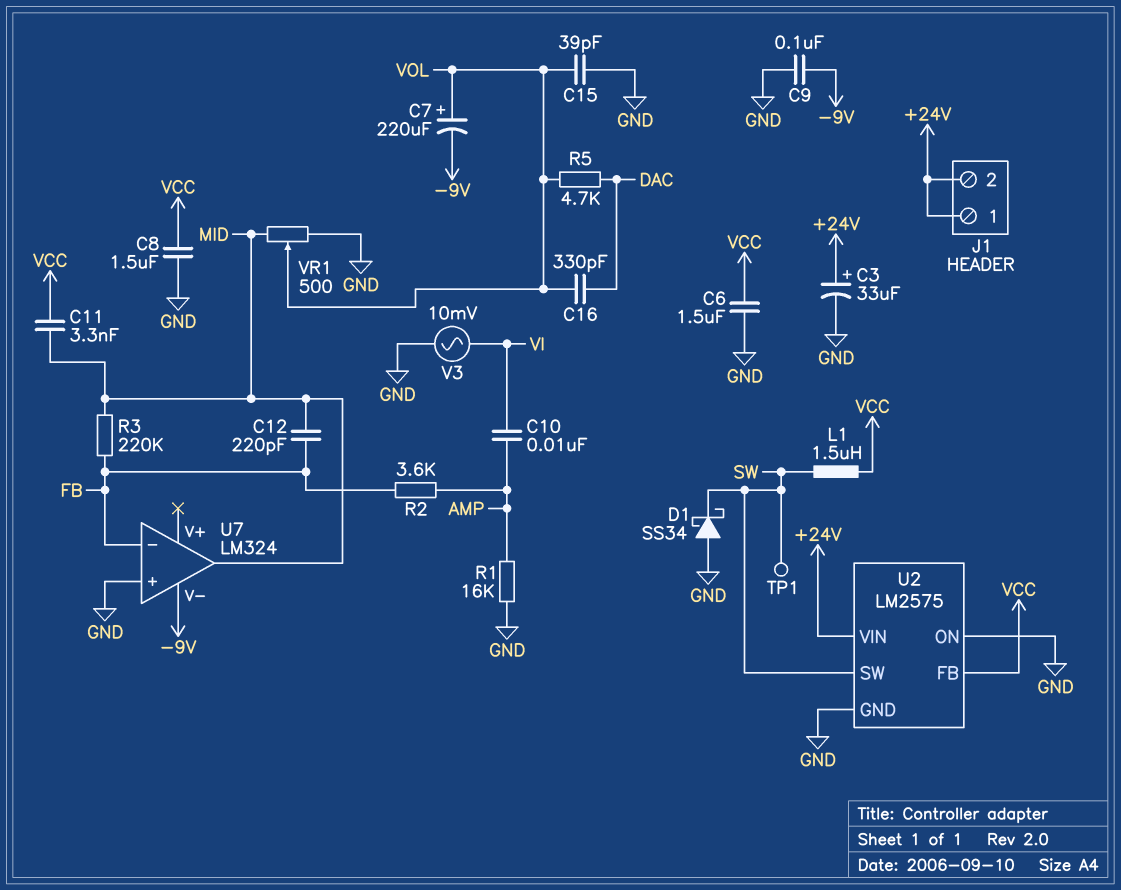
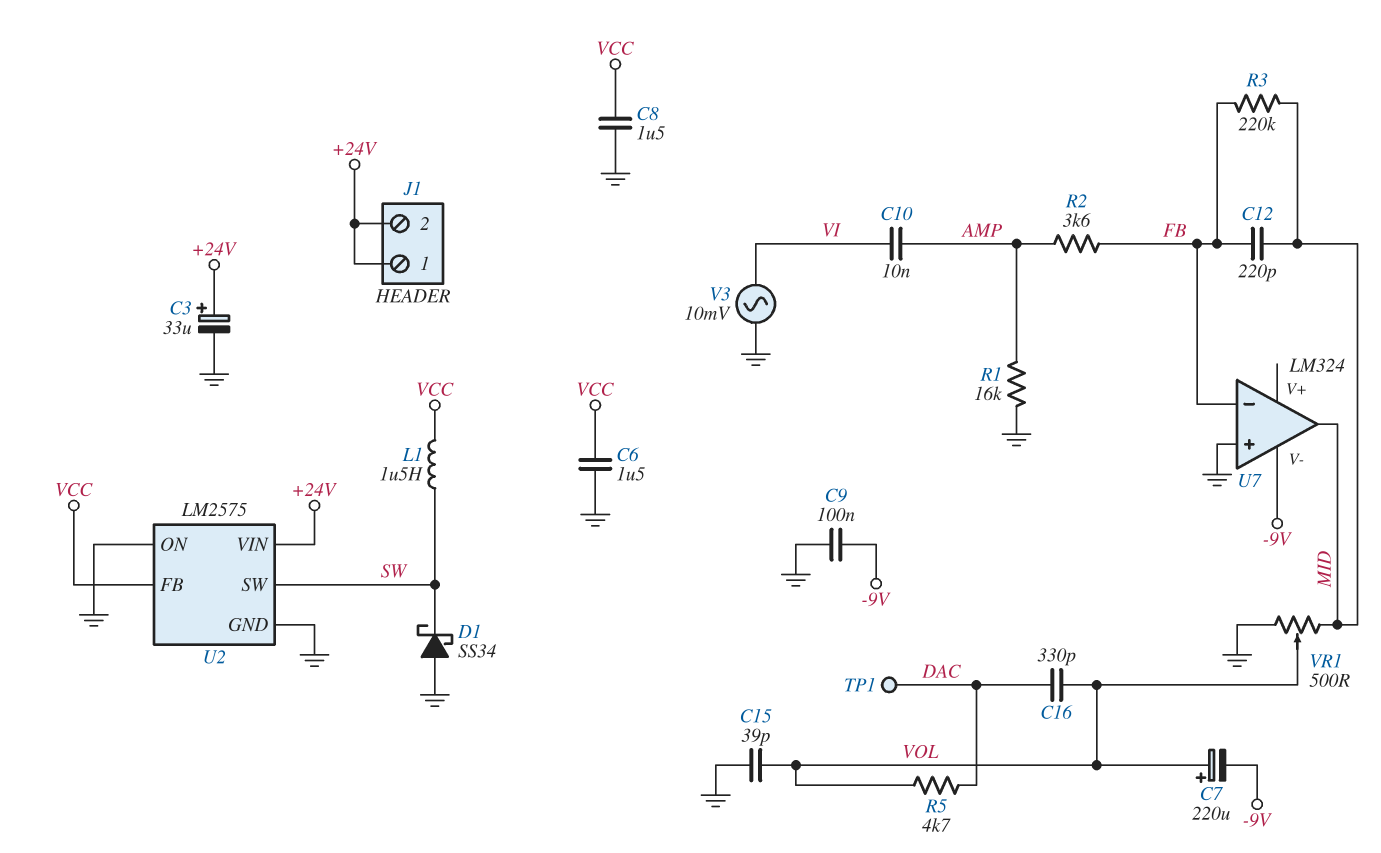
C11: 3.3nF (MID, VCC) -> none
TP1: test point (SW) -> test point (DAC)

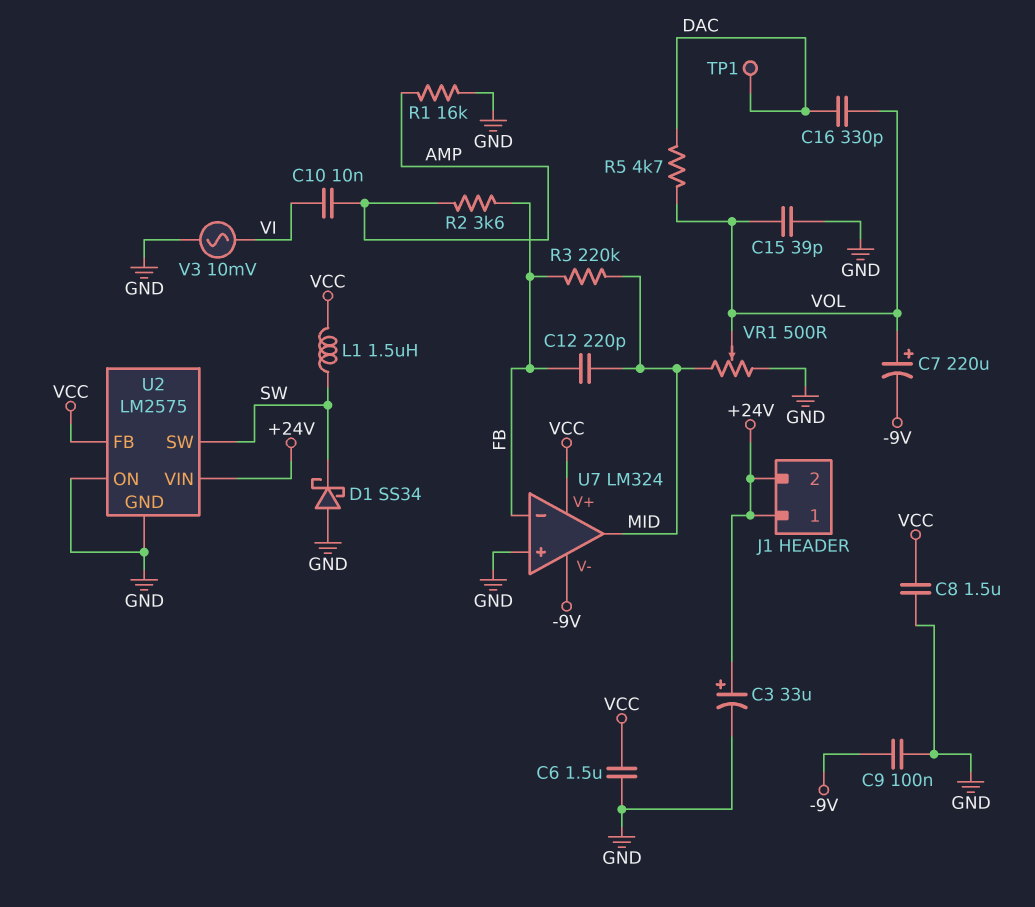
U7 pin V+: none -> VCC

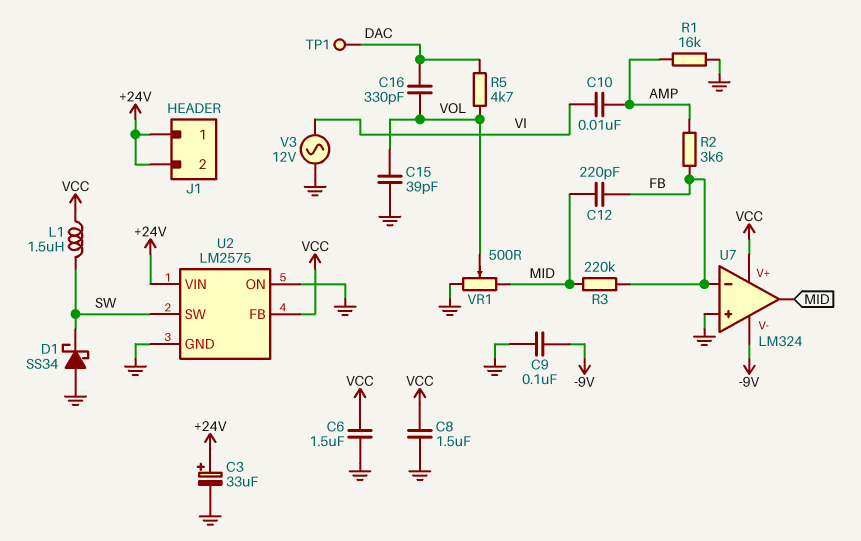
C7: 220uF (plus VOL, minus -9V) -> none
V3: AC 10mV (GND, VI) -> AC 12V (GND, VI)

